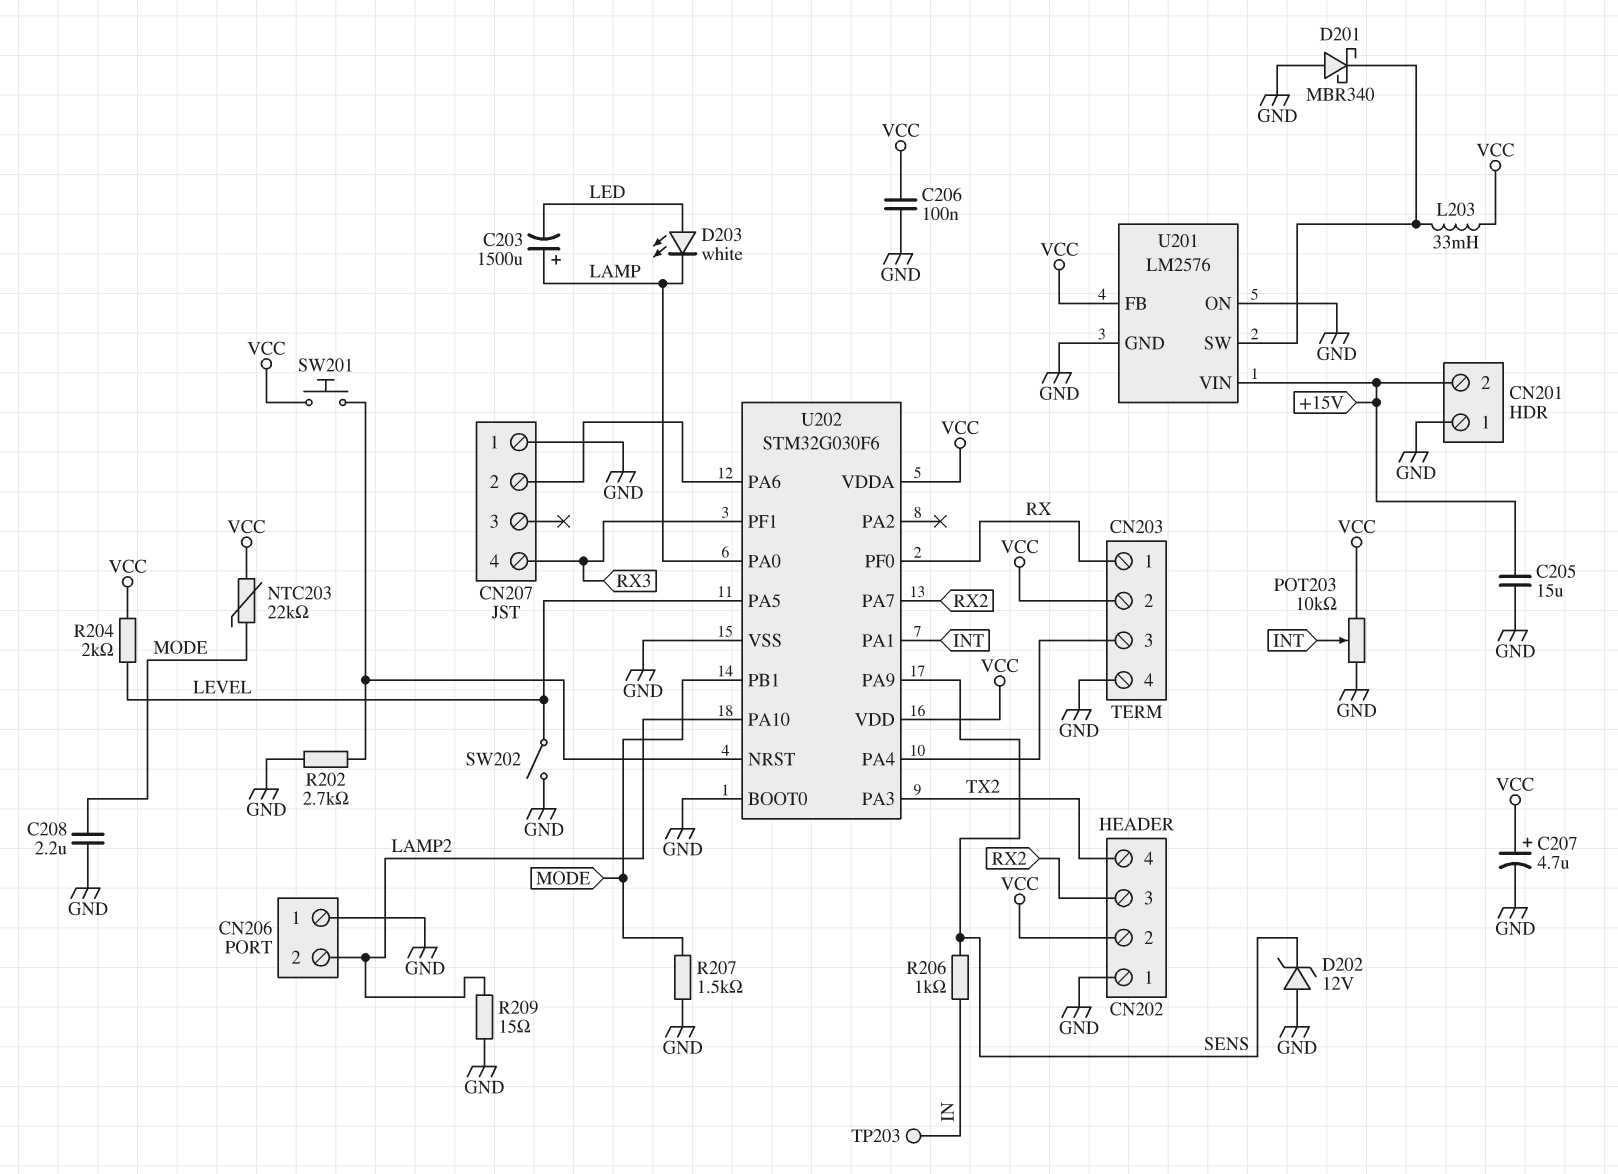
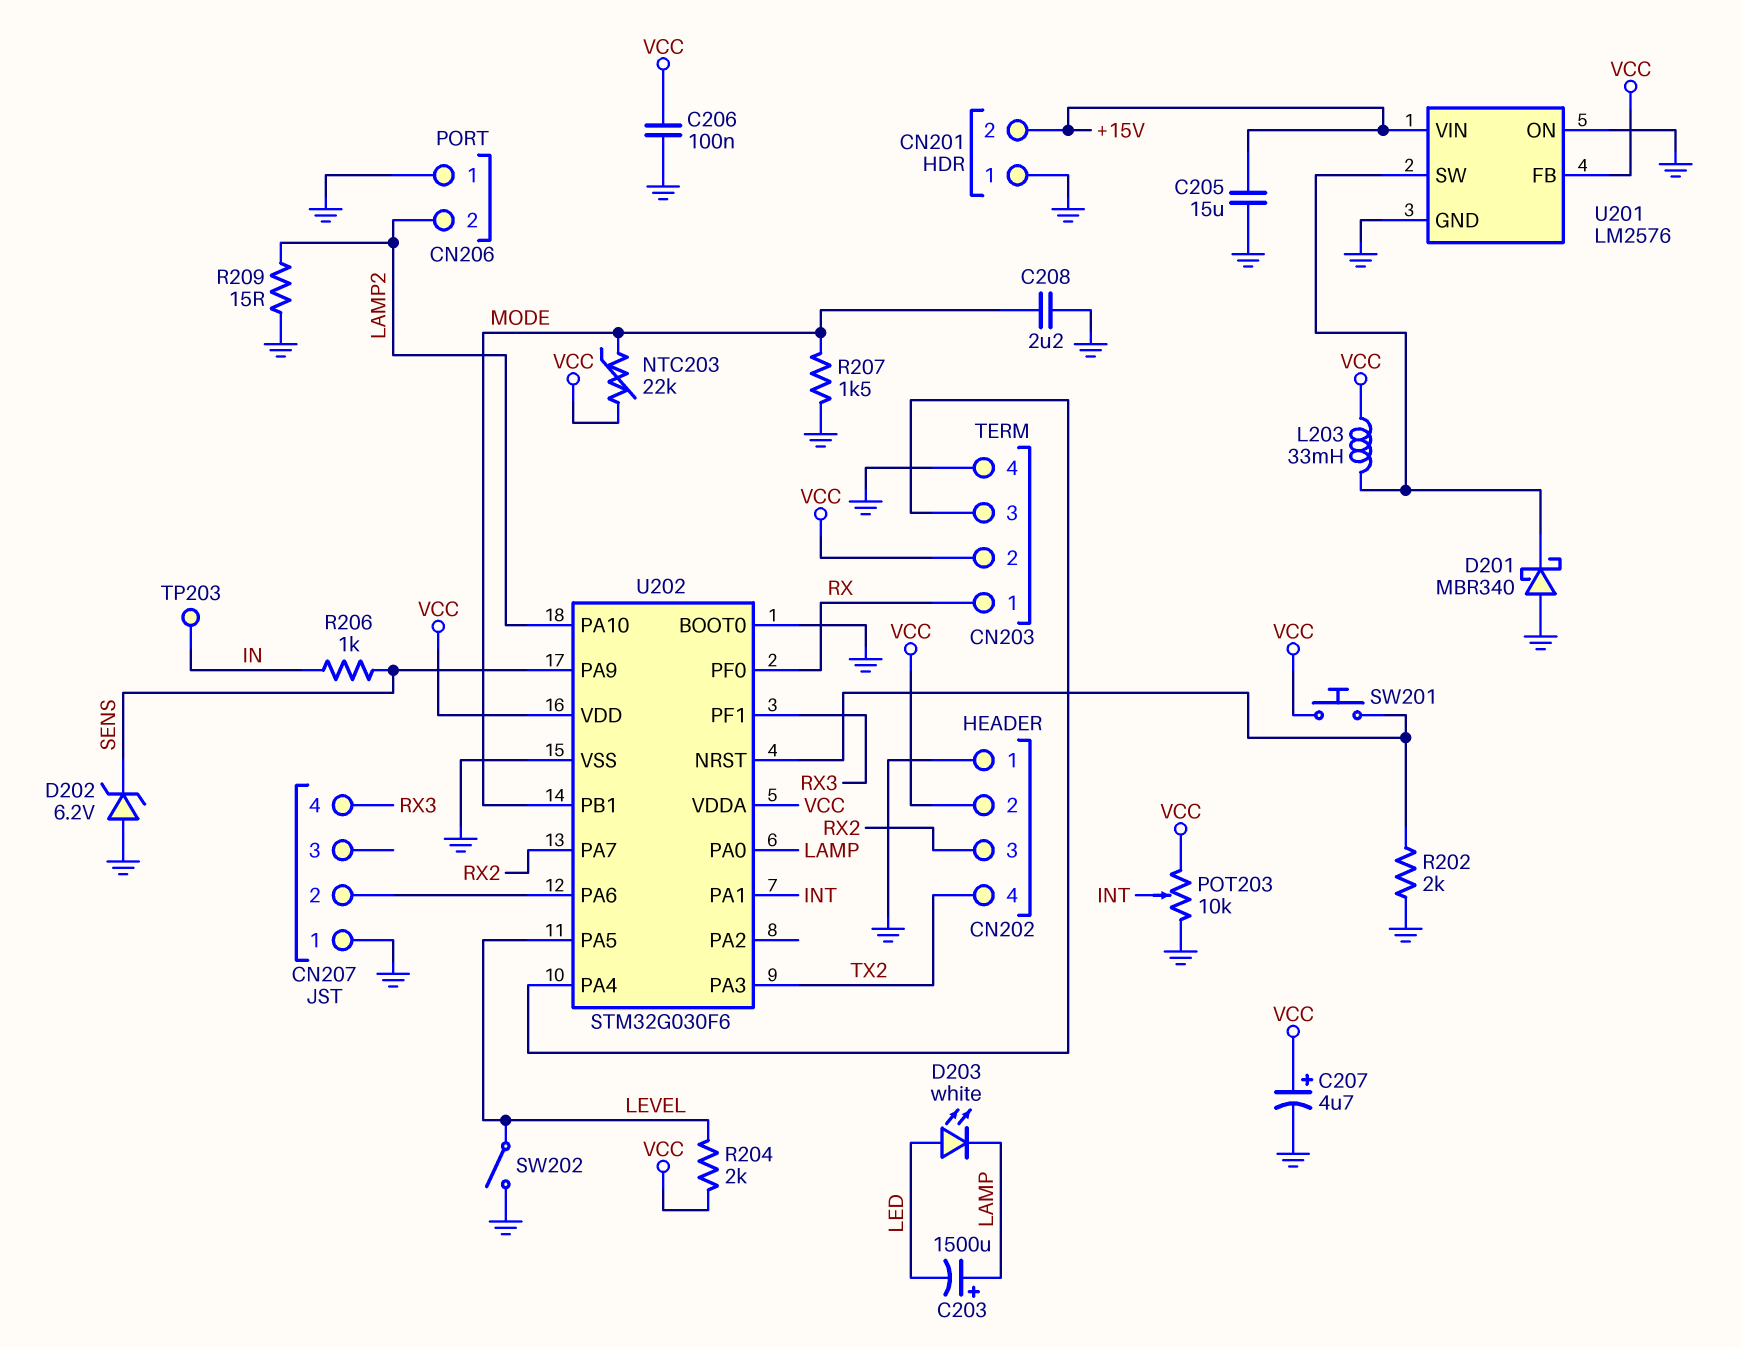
D202: zener 12V (A GND, K SENS) -> zener 6.2V (A GND, K SENS)
R202: 2.7k (GND, U202/NRST) -> 2k (GND, U202/NRST)

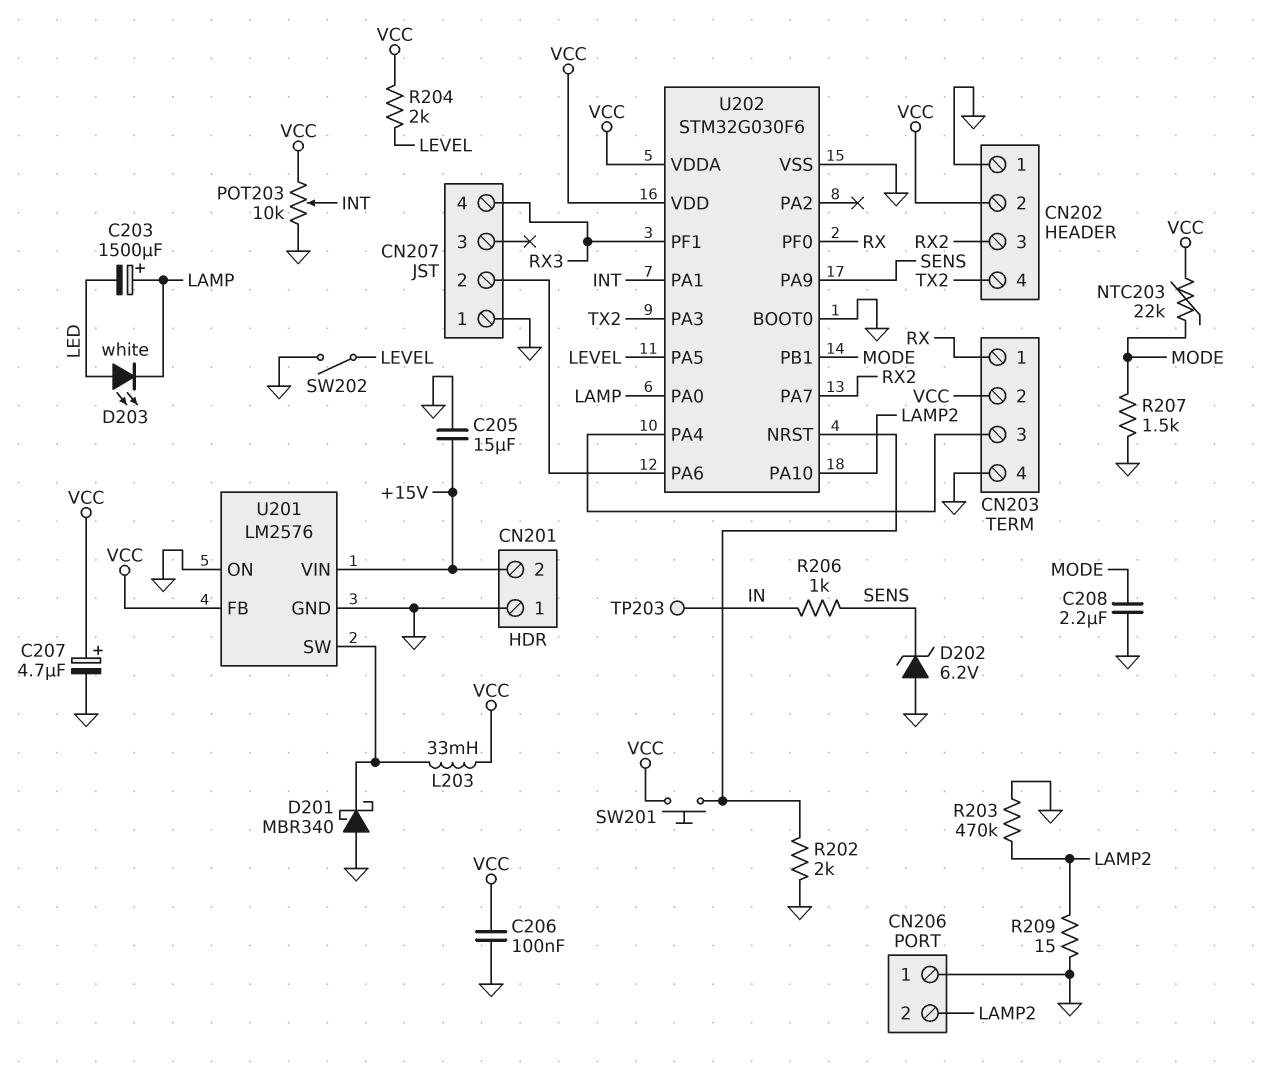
R203: none -> 470k (GND, LAMP2)

